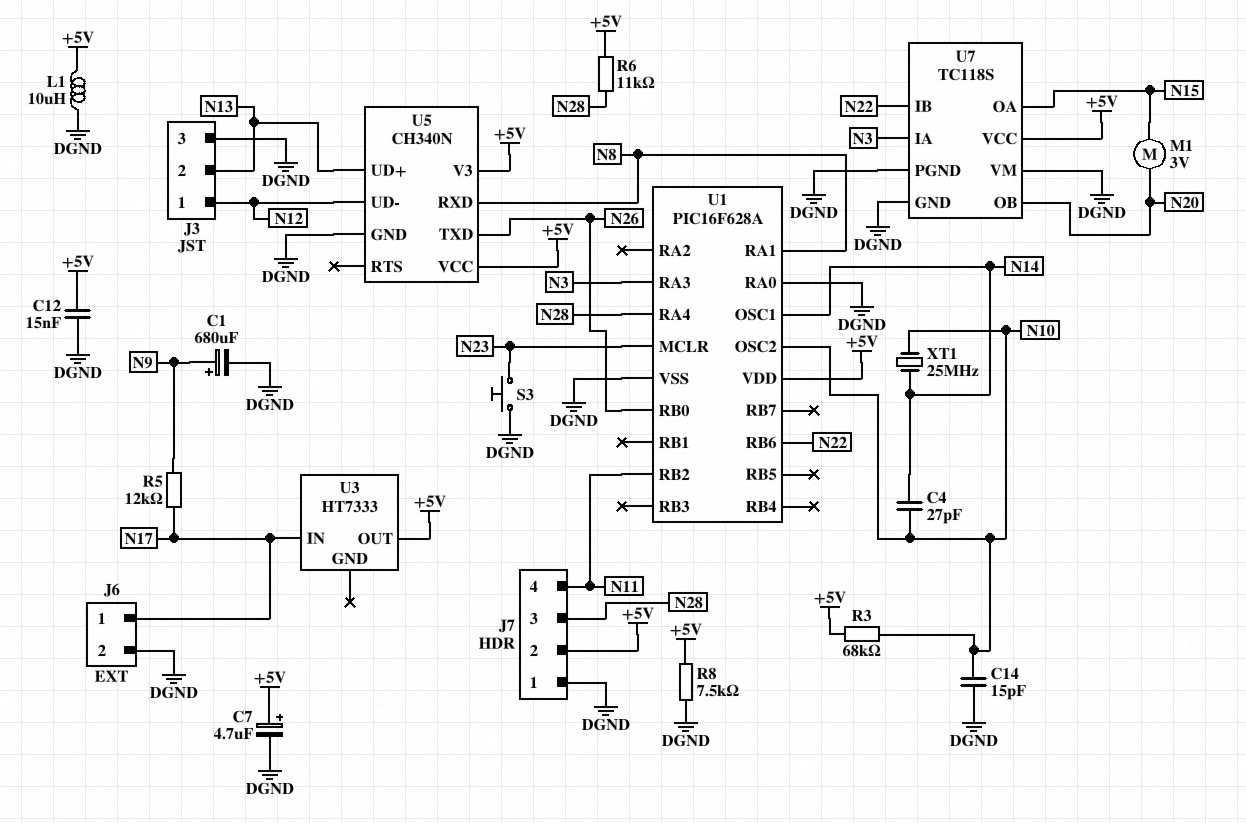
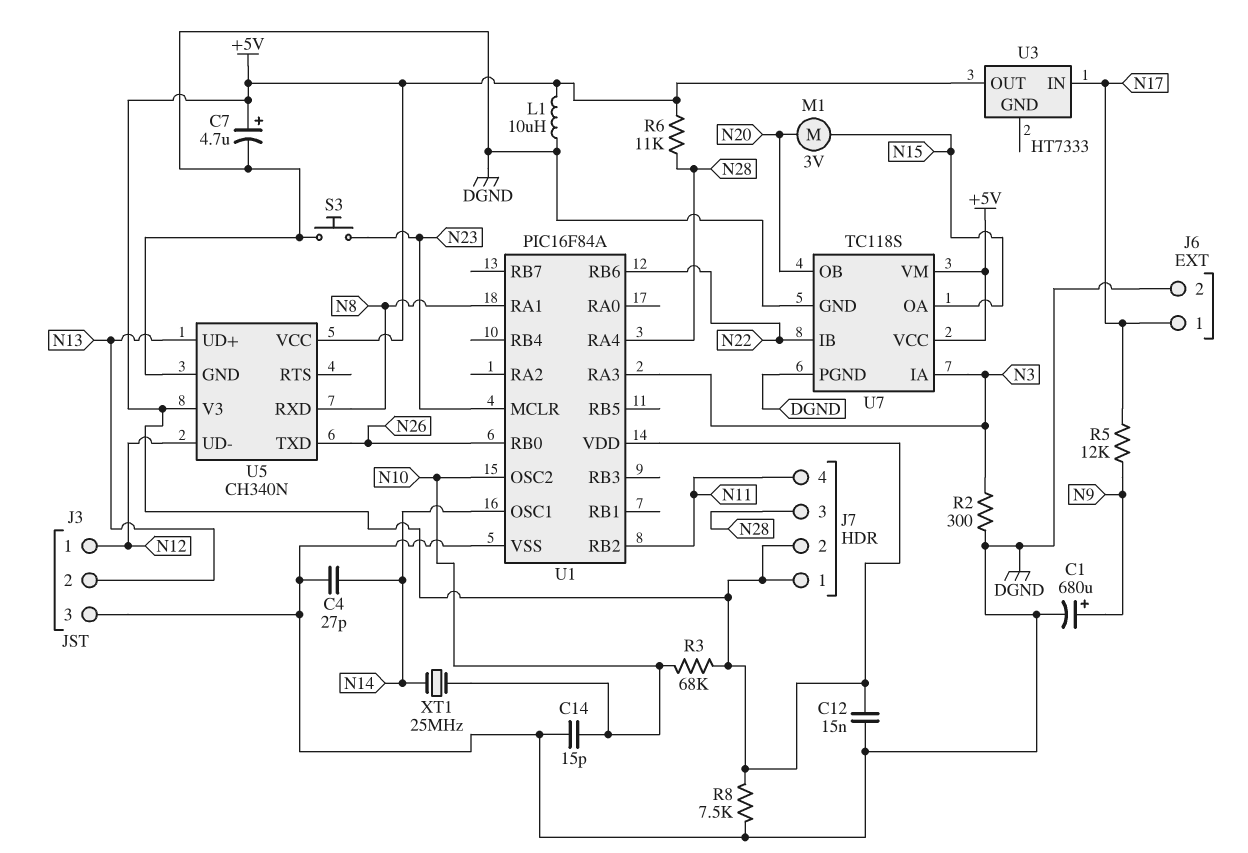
C4: 27pF (N10, N14) -> 27pF (DGND, N14)
J7 pin 1: DGND -> +5V
R2: none -> 300 (DGND, N3)
U1: PIC16F628A -> PIC16F84A
U1 pin RA0: DGND -> none
U7 pin VM: DGND -> +5V

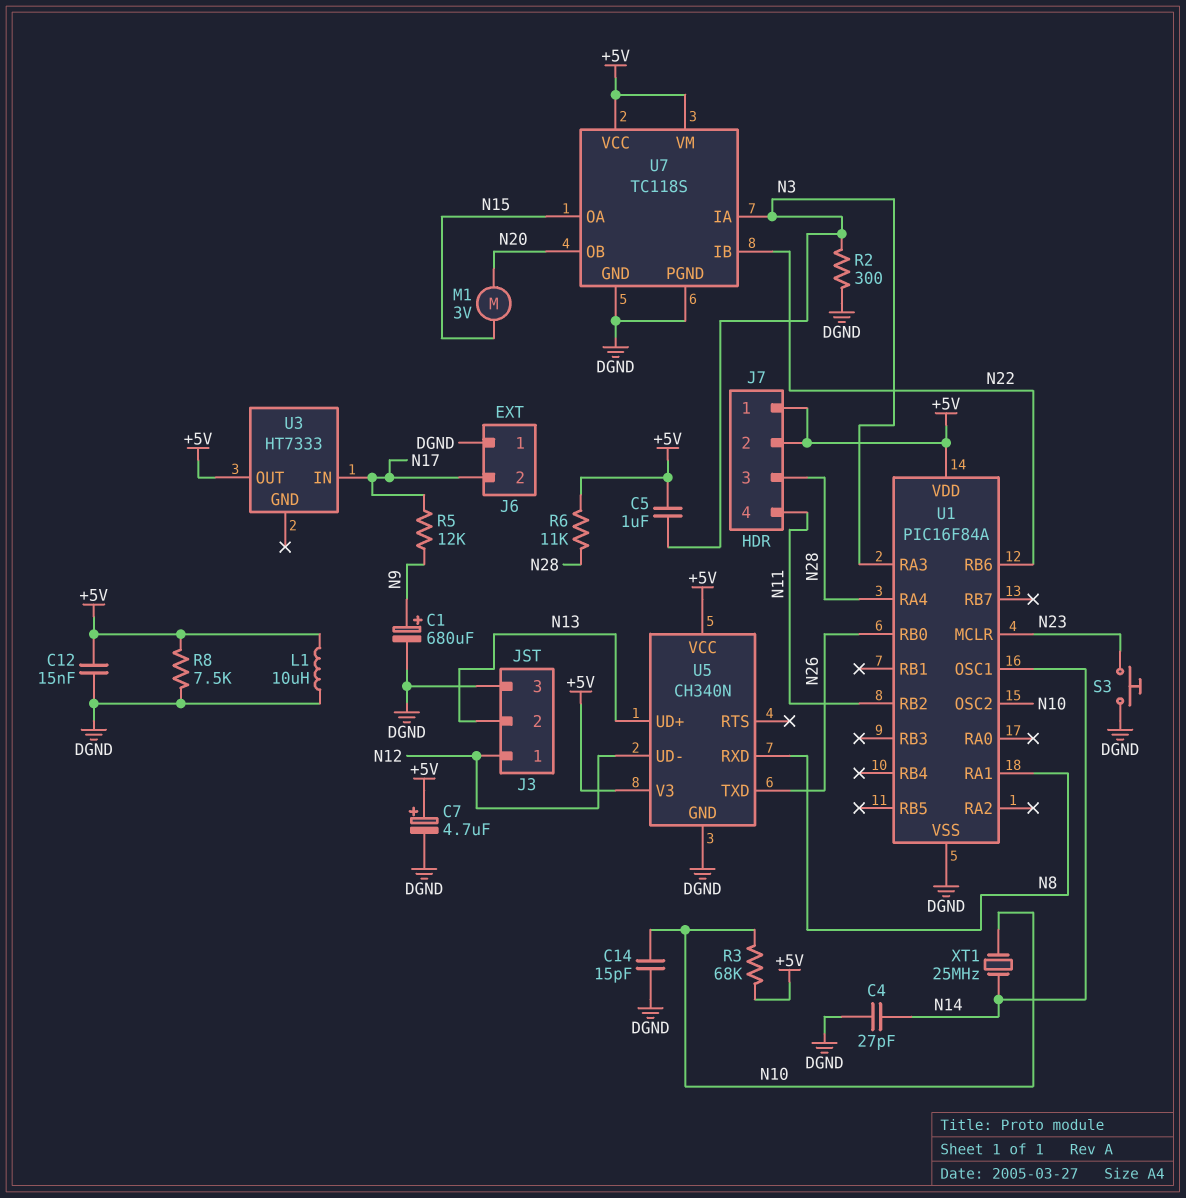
C5: none -> 1uF (+5V, N3)
J6 pin 1: N17 -> DGND
J6 pin 2: DGND -> N17

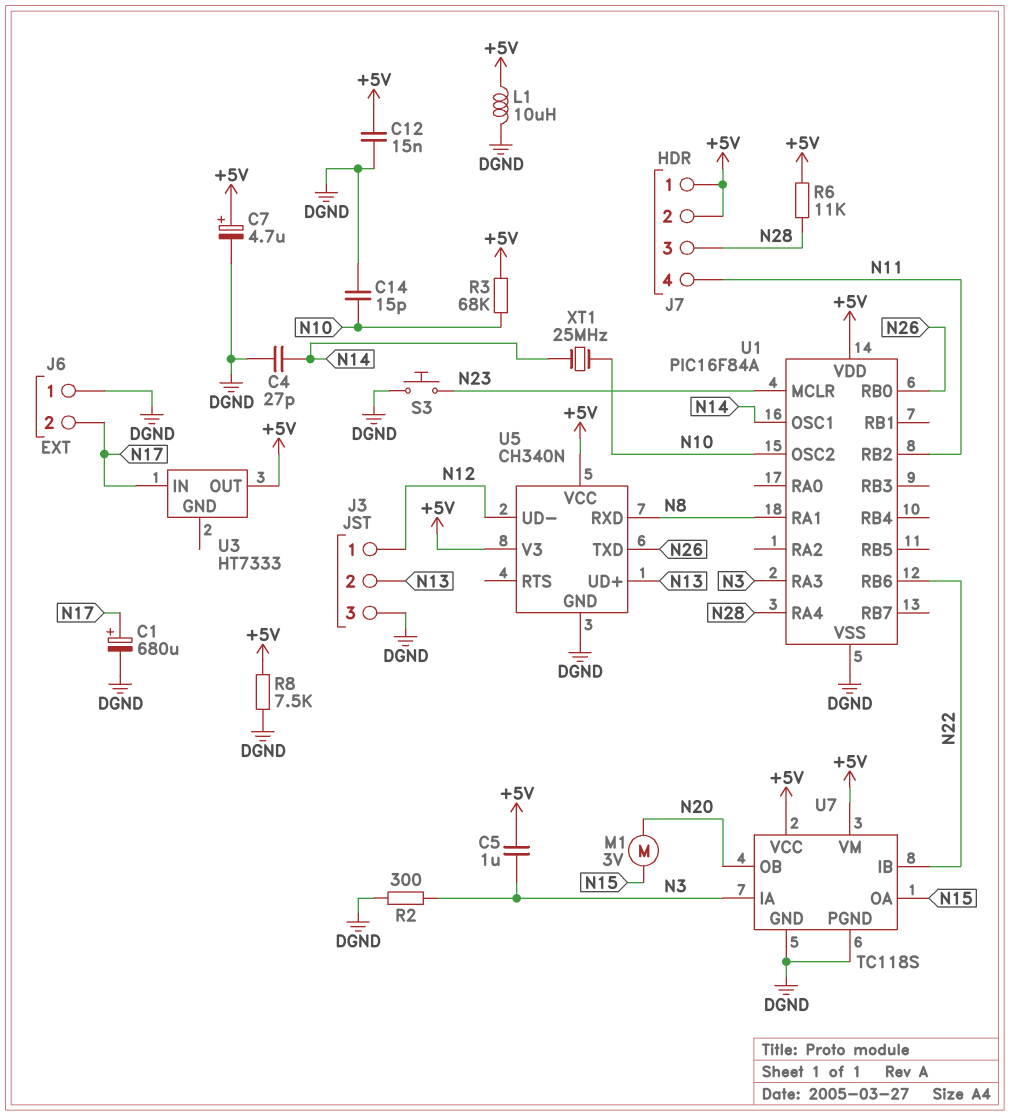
C1: 680uF (plus N9, minus DGND) -> 680uF (plus N17, minus DGND)
R5: 12k (N9, N17) -> none

